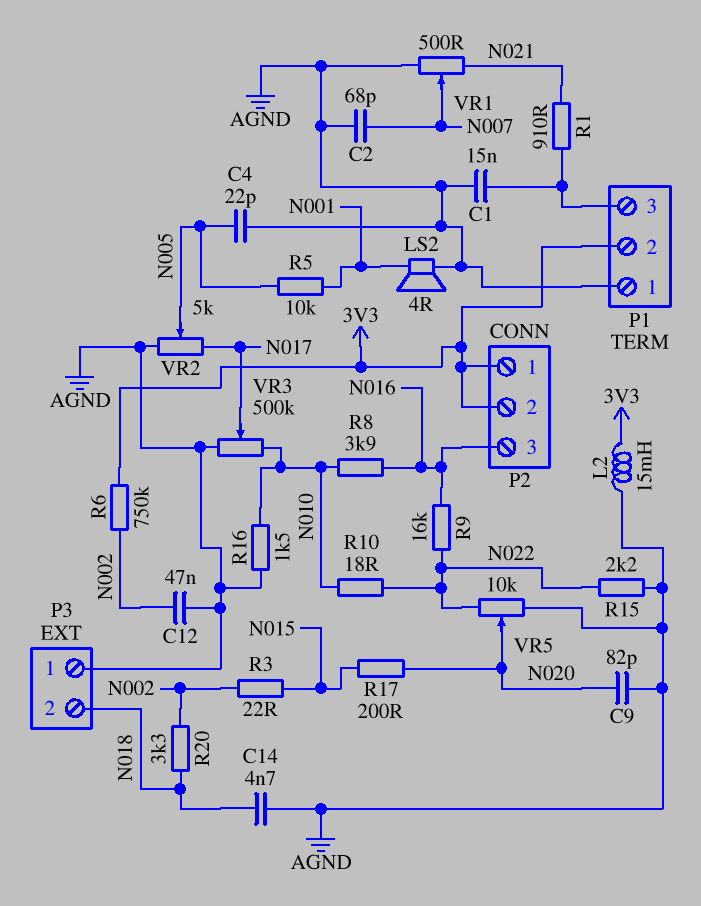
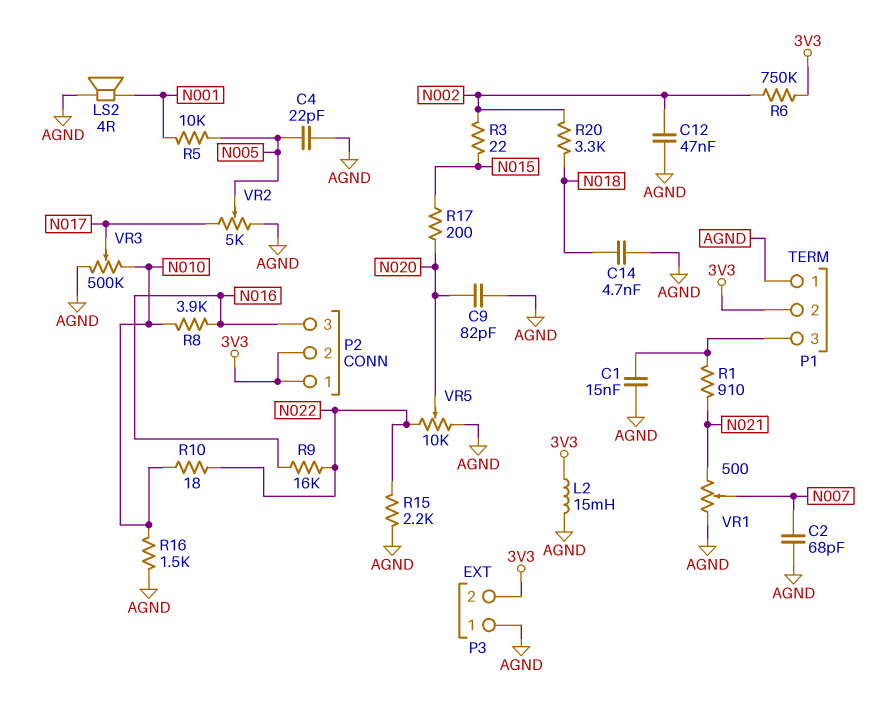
P3 pin 2: N018 -> 3V3

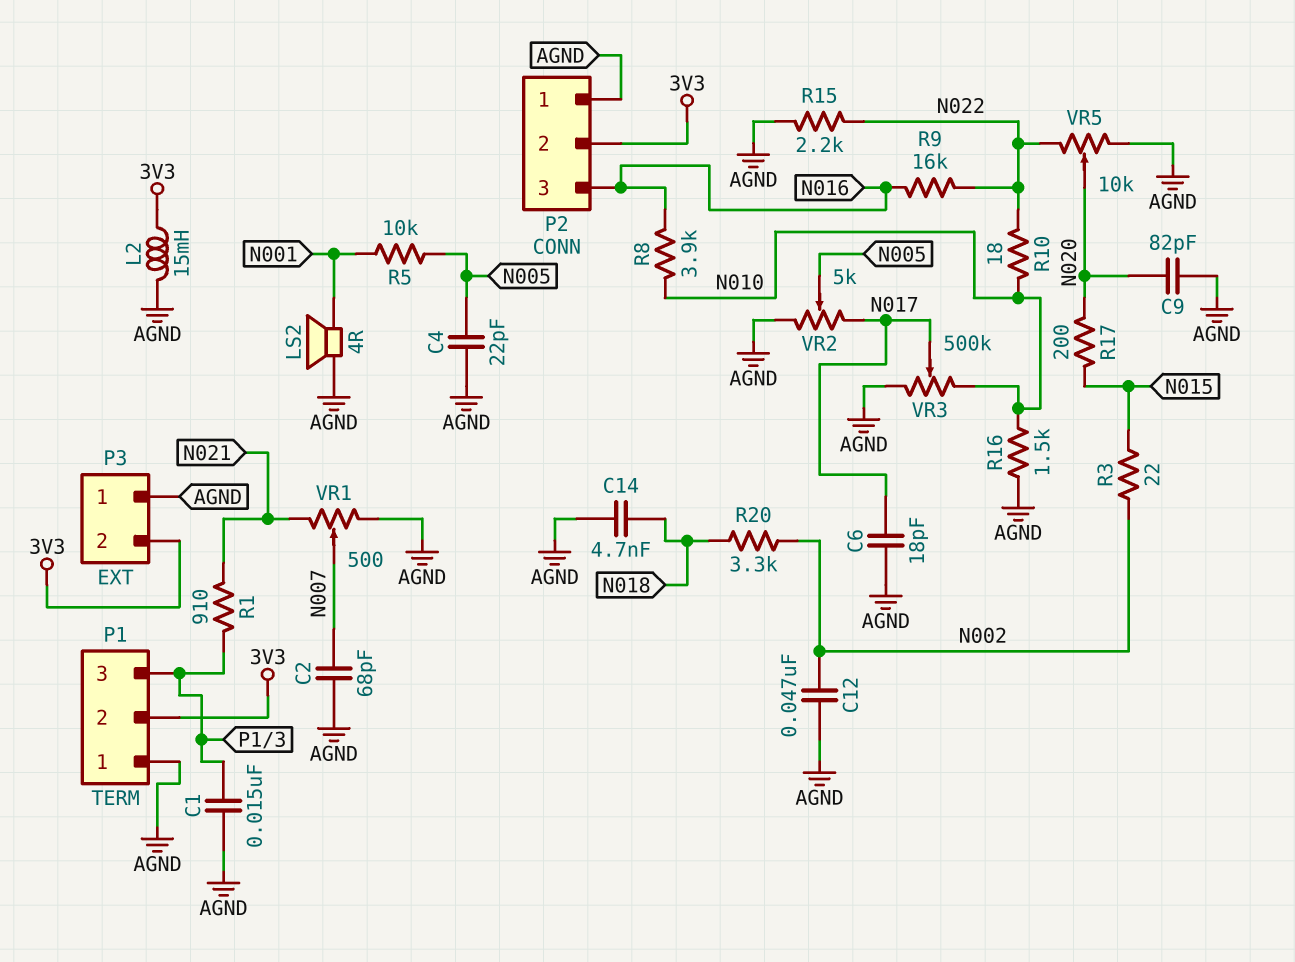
C6: none -> 18pF (AGND, N017)
P2 pin 1: 3V3 -> AGND
R6: 750k (3V3, N002) -> none

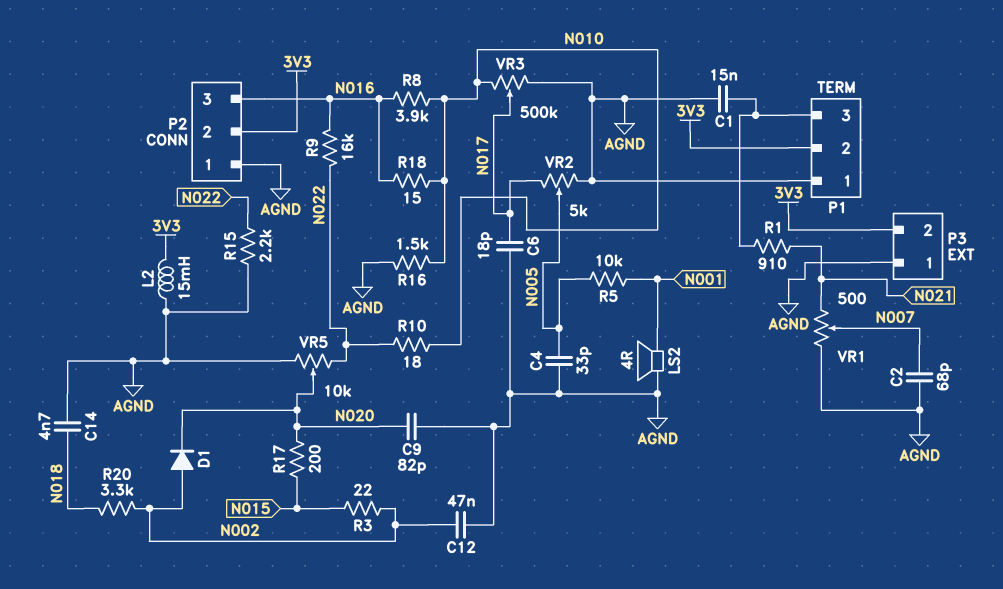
C4: 22pF (AGND, N005) -> 33pF (AGND, N005)
D1: none -> diode (A N002, K N020)
R18: none -> 15 (N010, N016)

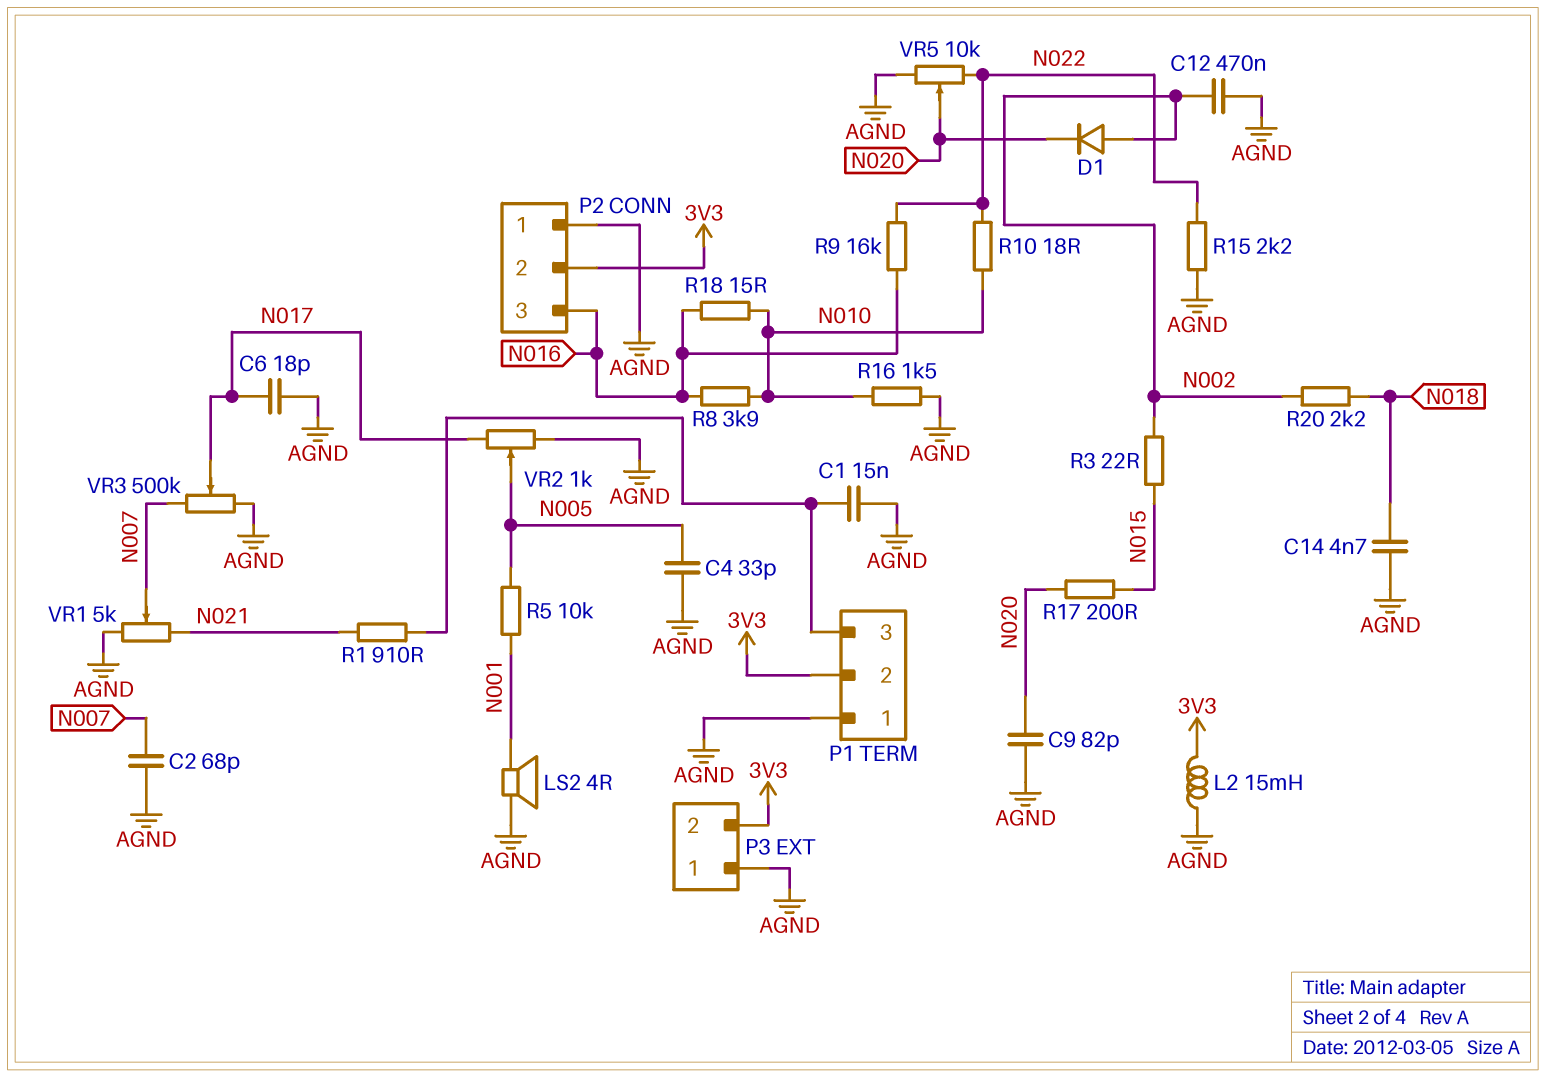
C12: 47nF (AGND, N002) -> 470nF (AGND, N002)
R20: 3.3k (N002, N018) -> 2.2k (N002, N018)
VR1: 500 (AGND, N021, wiper N007) -> 5k (AGND, N021, wiper N007)
VR2: 5k (AGND, N017, wiper N005) -> 1k (AGND, N017, wiper N005)
VR3: 500k (AGND, N010, wiper N017) -> 500k (AGND, N007, wiper N017)

